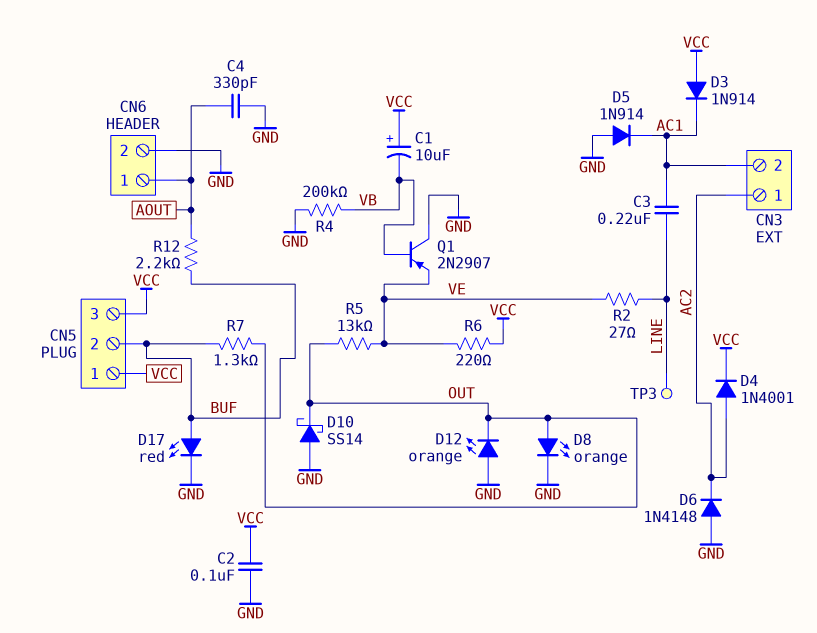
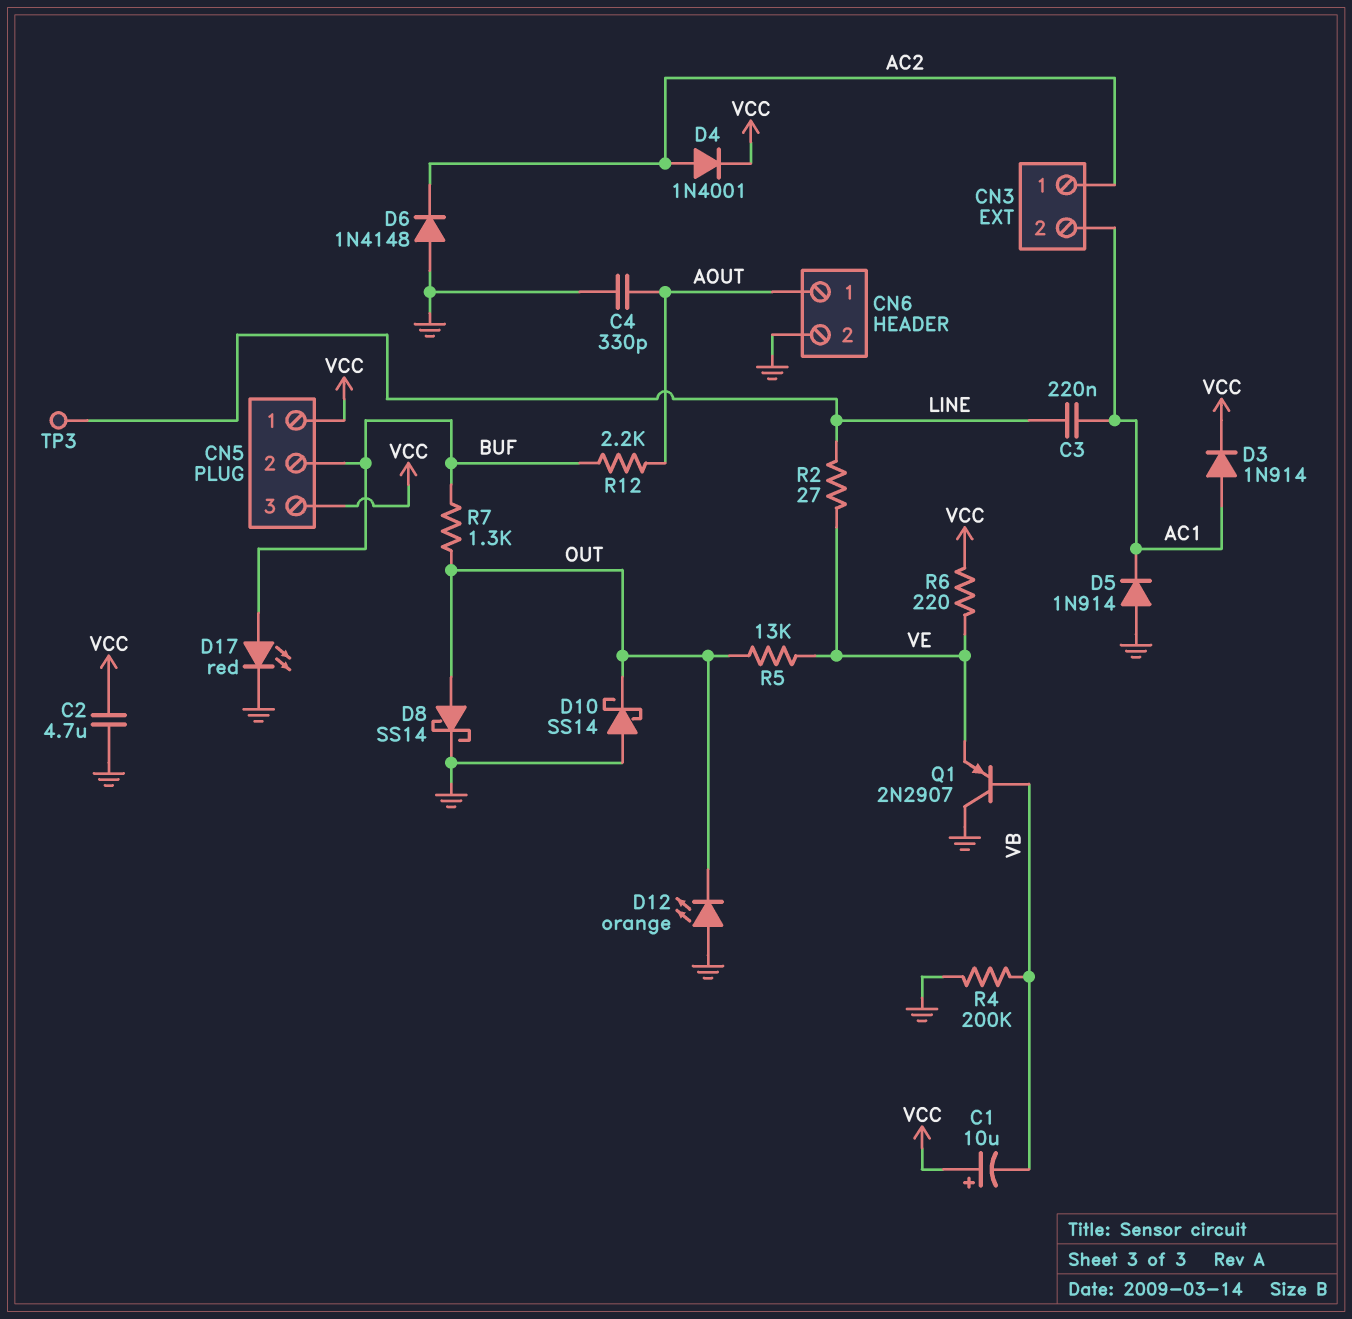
C2: 100nF (GND, VCC) -> 4.7uF (GND, VCC)
D3: diode 1N914 (A VCC, K AC1) -> diode 1N914 (A AC1, K VCC)
D8: LED orange (A OUT, K GND) -> schottky SS14 (A OUT, K GND)

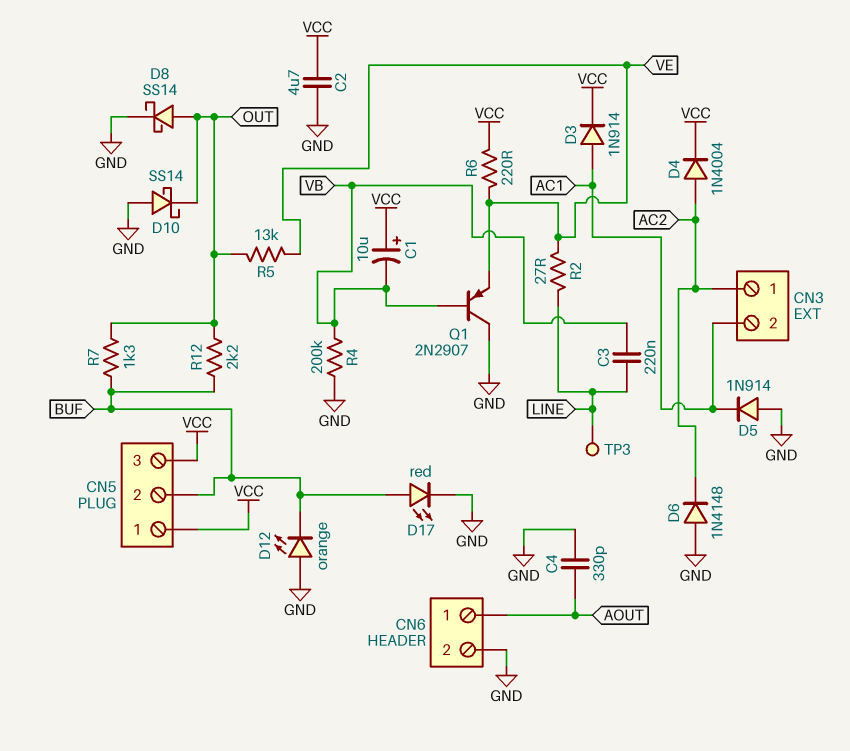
C3: 220nF (AC1, LINE) -> 220nF (LINE, VB)
D4: diode 1N4001 (A AC2, K VCC) -> diode 1N4004 (A AC2, K VCC)
D12: LED orange (A GND, K OUT) -> LED orange (A GND, K BUF)
R12: 2.2k (AOUT, BUF) -> 2.2k (BUF, OUT)

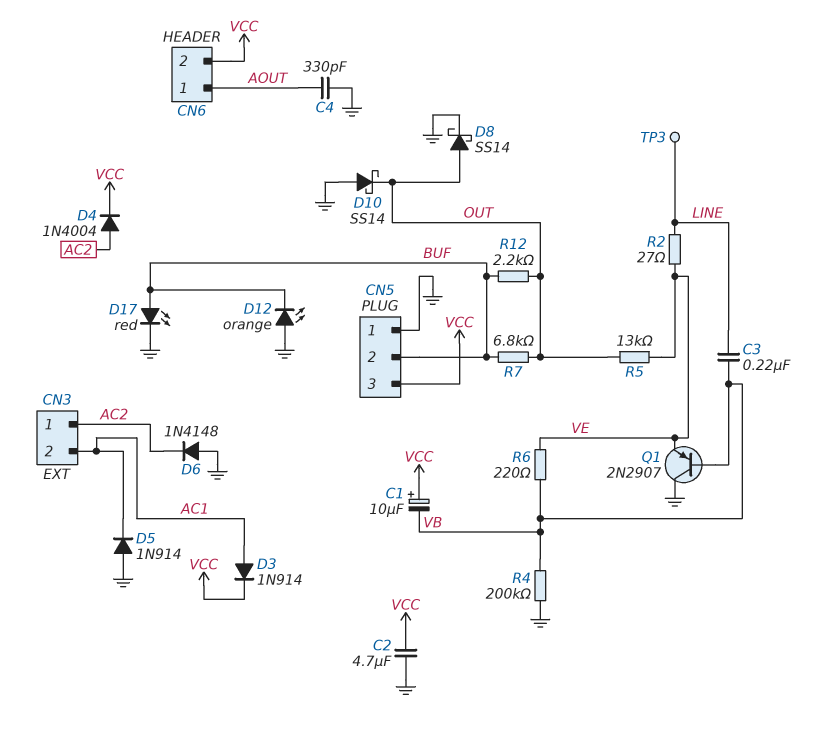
CN5 pin 1: VCC -> GND
CN6 pin 2: GND -> VCC
R6: 220 (VCC, VE) -> 220 (VB, VE)
R7: 1.3k (BUF, OUT) -> 6.8k (BUF, OUT)

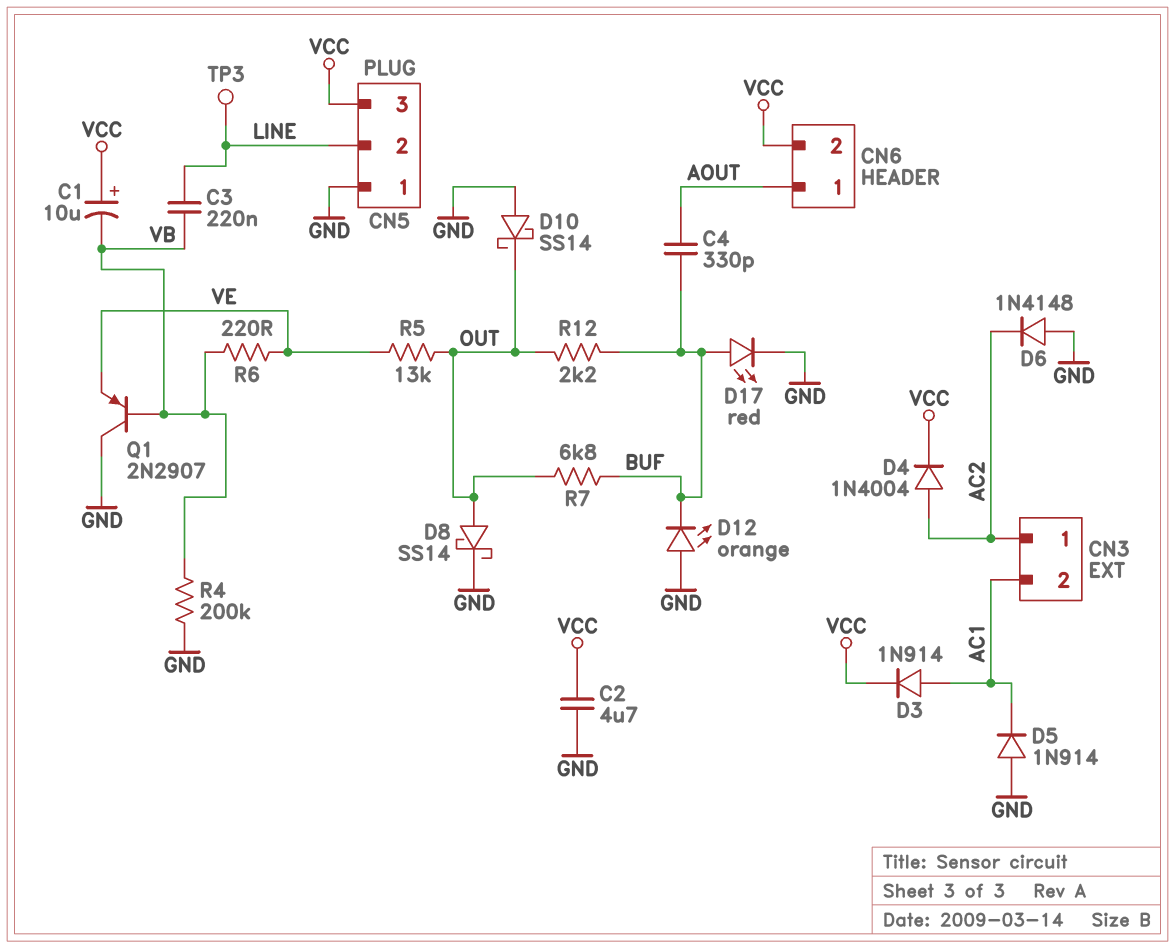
C4: 330pF (AOUT, GND) -> 330pF (AOUT, BUF)
CN5 pin 2: BUF -> LINE
R2: 27 (LINE, VE) -> none

